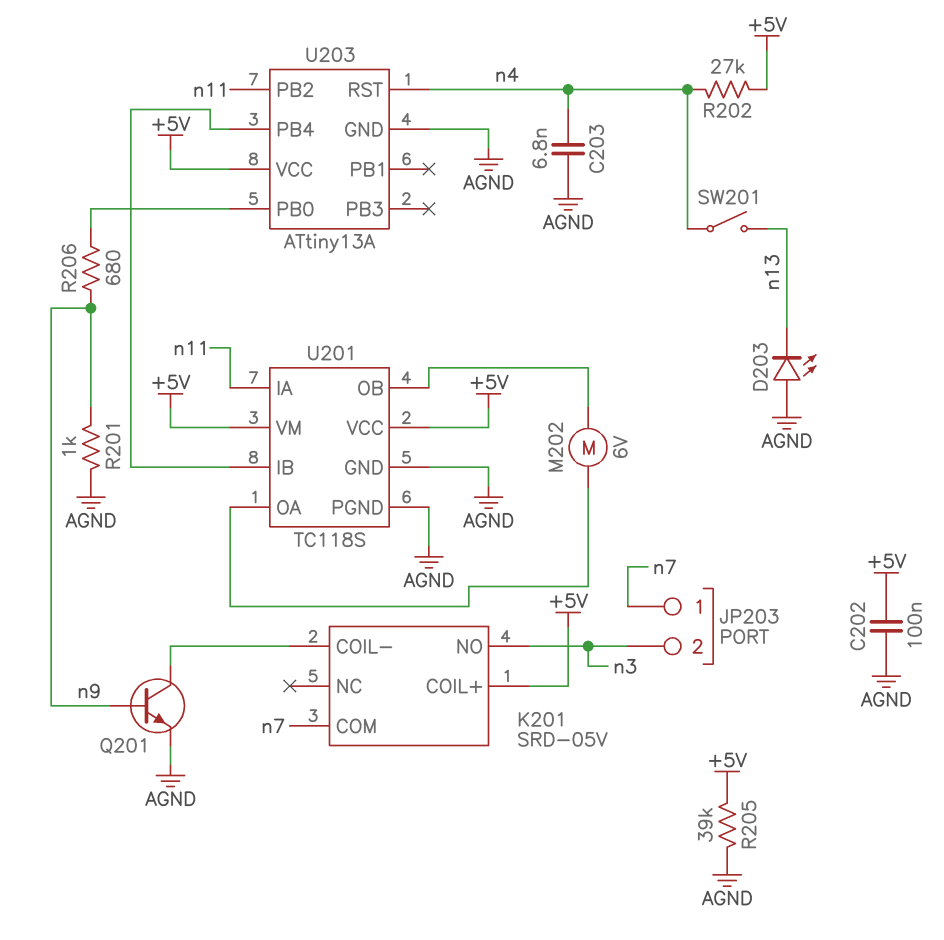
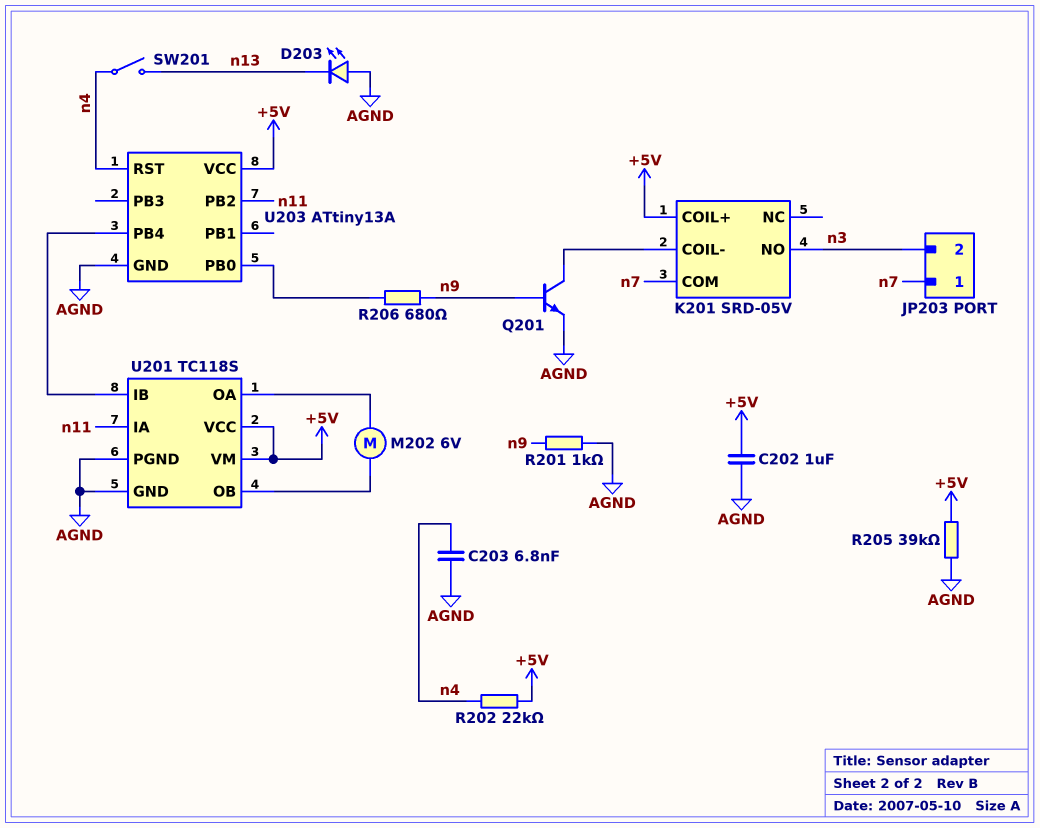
C202: 100nF (+5V, AGND) -> 1uF (+5V, AGND)
R202: 27k (+5V, n4) -> 22k (+5V, n4)

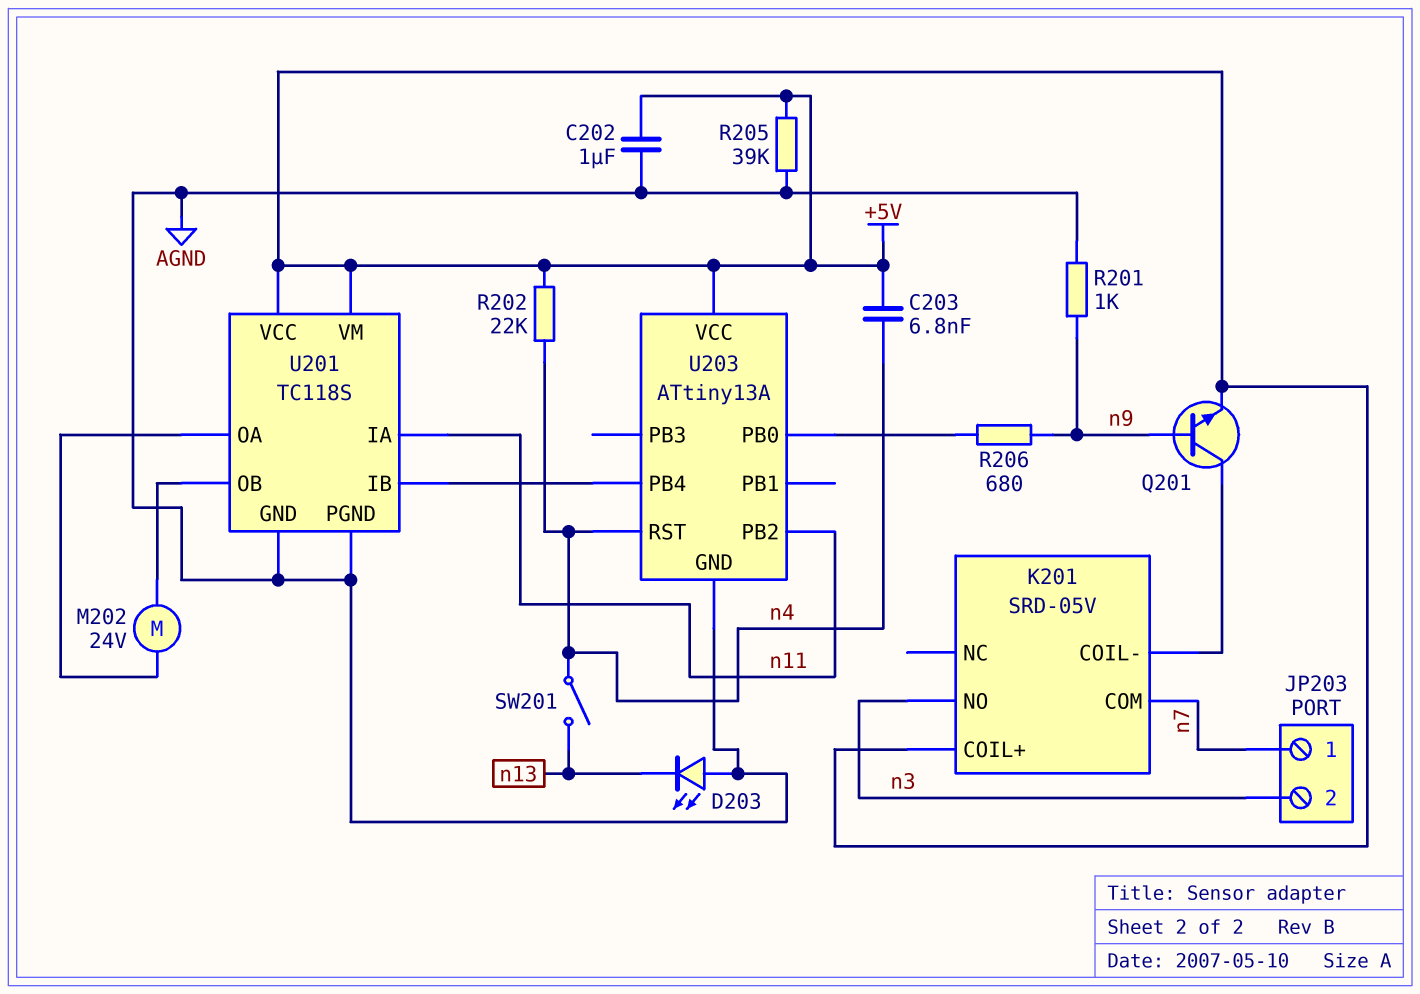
C203: 6.8nF (AGND, n4) -> 6.8nF (+5V, n4)
M202: motor 6V (U201/OA, U201/OB) -> motor 24V (U201/OA, U201/OB)
Q201: NPN (B n9, C K201/COIL-, E AGND) -> NPN (B n9, C K201/COIL-, E +5V)

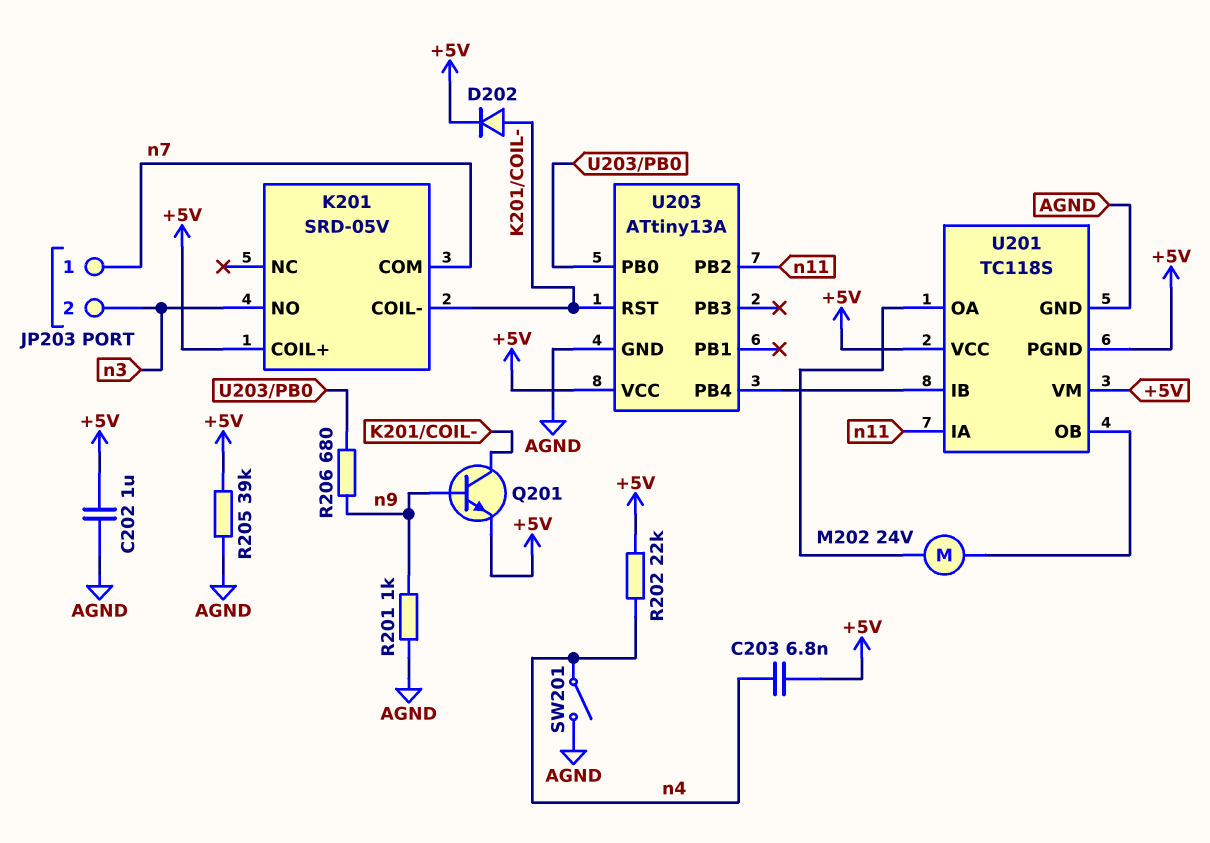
D202: none -> diode (A K201/COIL-, K +5V)
D203: LED (A AGND, K n13) -> none
SW201: switch (n4, n13) -> switch (AGND, n4)
U201 pin PGND: AGND -> +5V
U203 pin RST: n4 -> K201/COIL-

